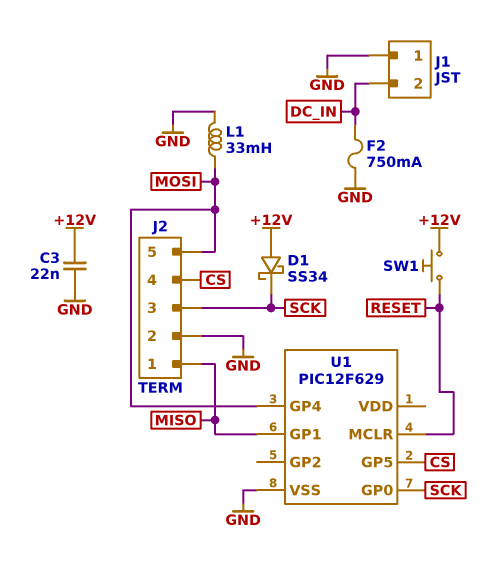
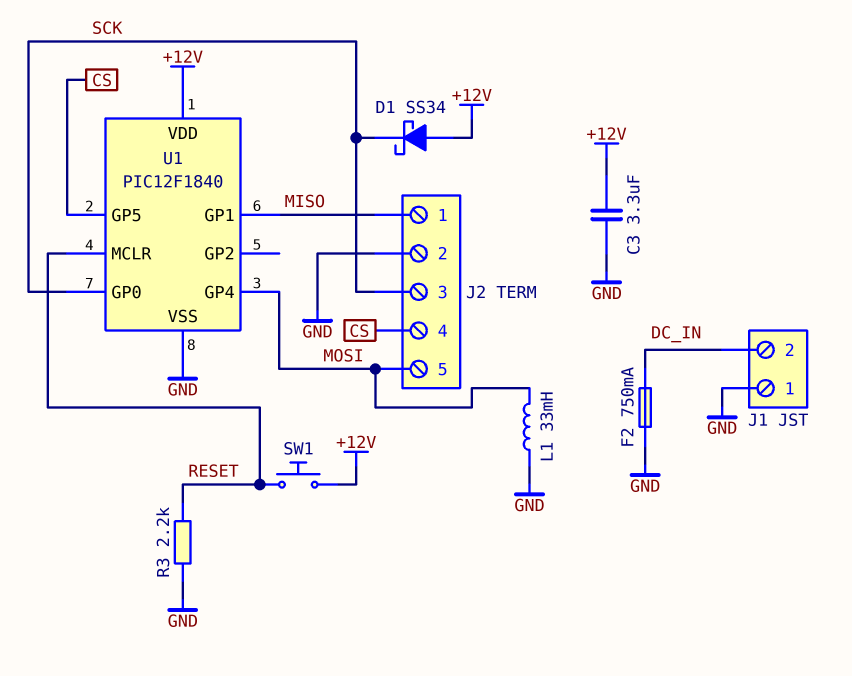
C3: 22nF (+12V, GND) -> 3.3uF (+12V, GND)
R3: none -> 2.2k (GND, RESET)
U1: PIC12F629 -> PIC12F1840
U1 pin VDD: none -> +12V

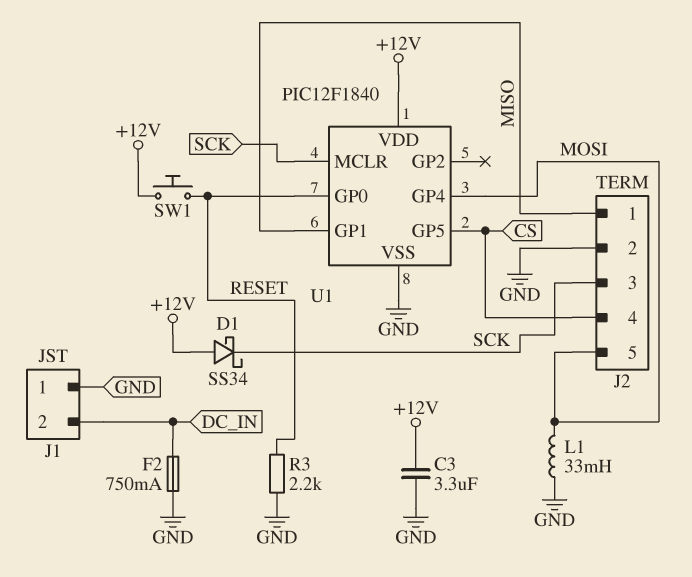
U1 pin GP0: SCK -> RESET
U1 pin MCLR: RESET -> SCK

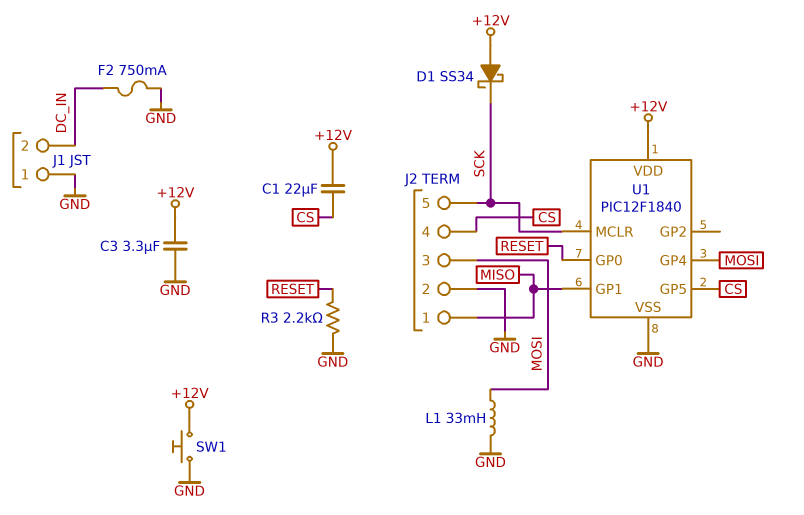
C1: none -> 22uF (+12V, CS)
J2 pin 3: SCK -> MOSI
J2 pin 5: MOSI -> SCK
SW1: button (+12V, RESET) -> button (+12V, GND)

